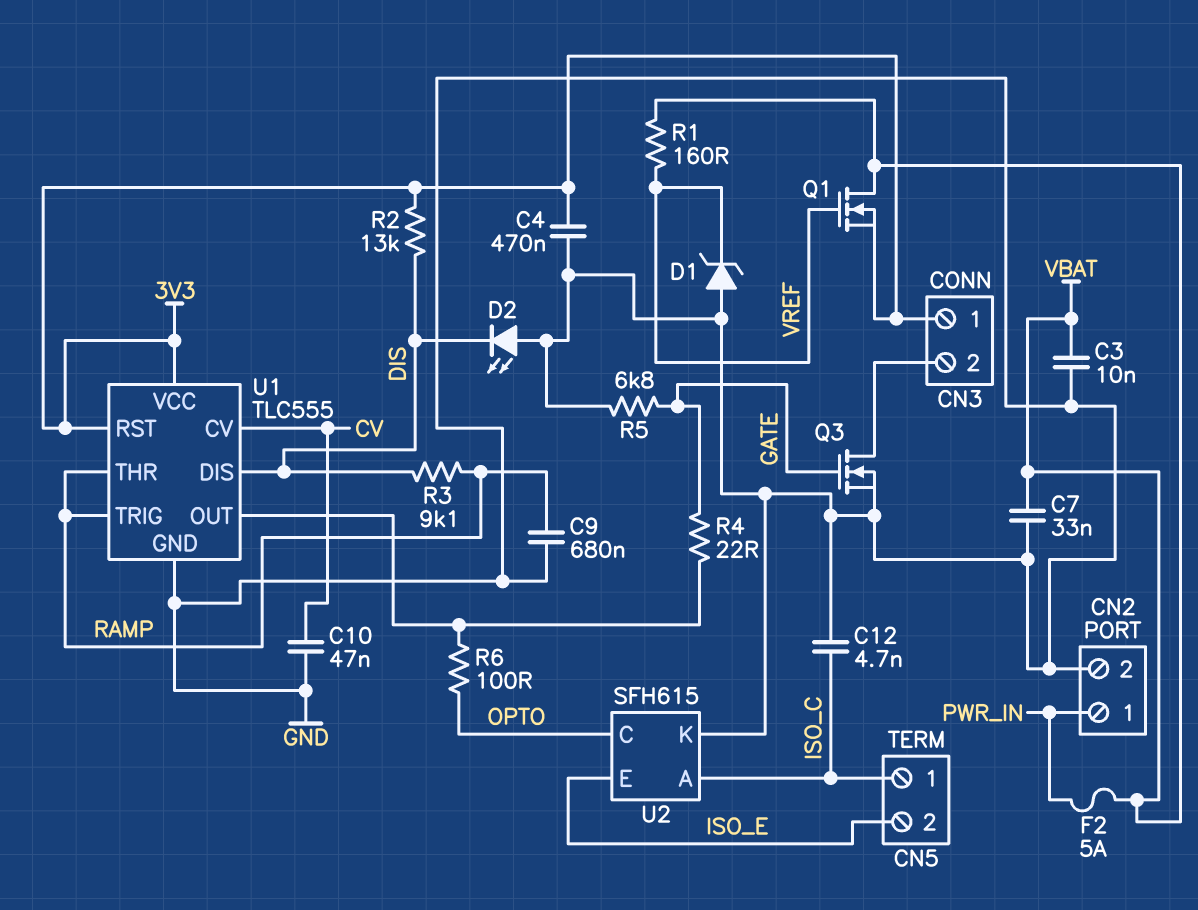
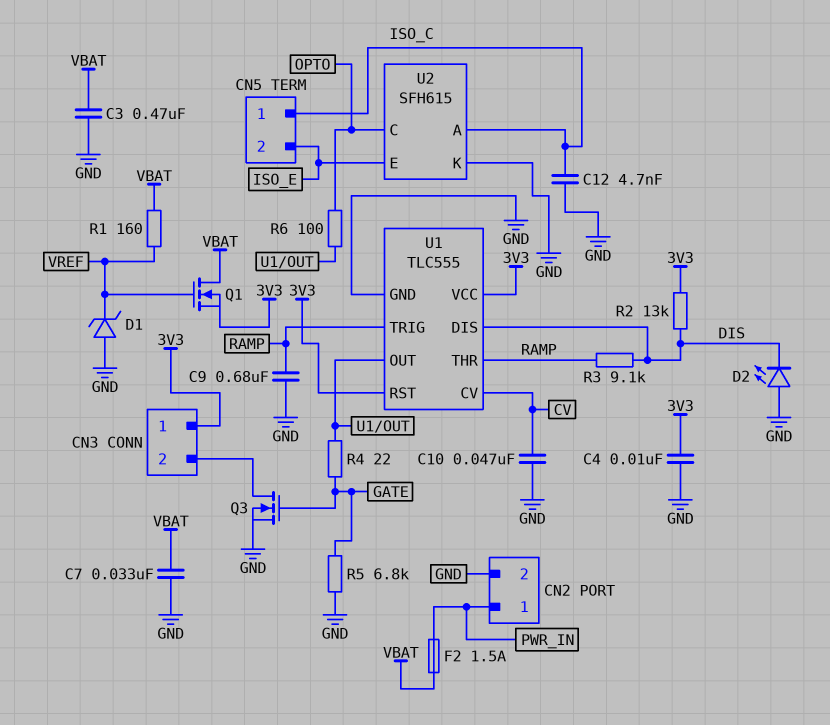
C3: 10nF (GND, VBAT) -> 470nF (GND, VBAT)
C4: 470nF (3V3, GND) -> 10nF (3V3, GND)
F2: 5A (PWR_IN, VBAT) -> 1.5A (PWR_IN, VBAT)

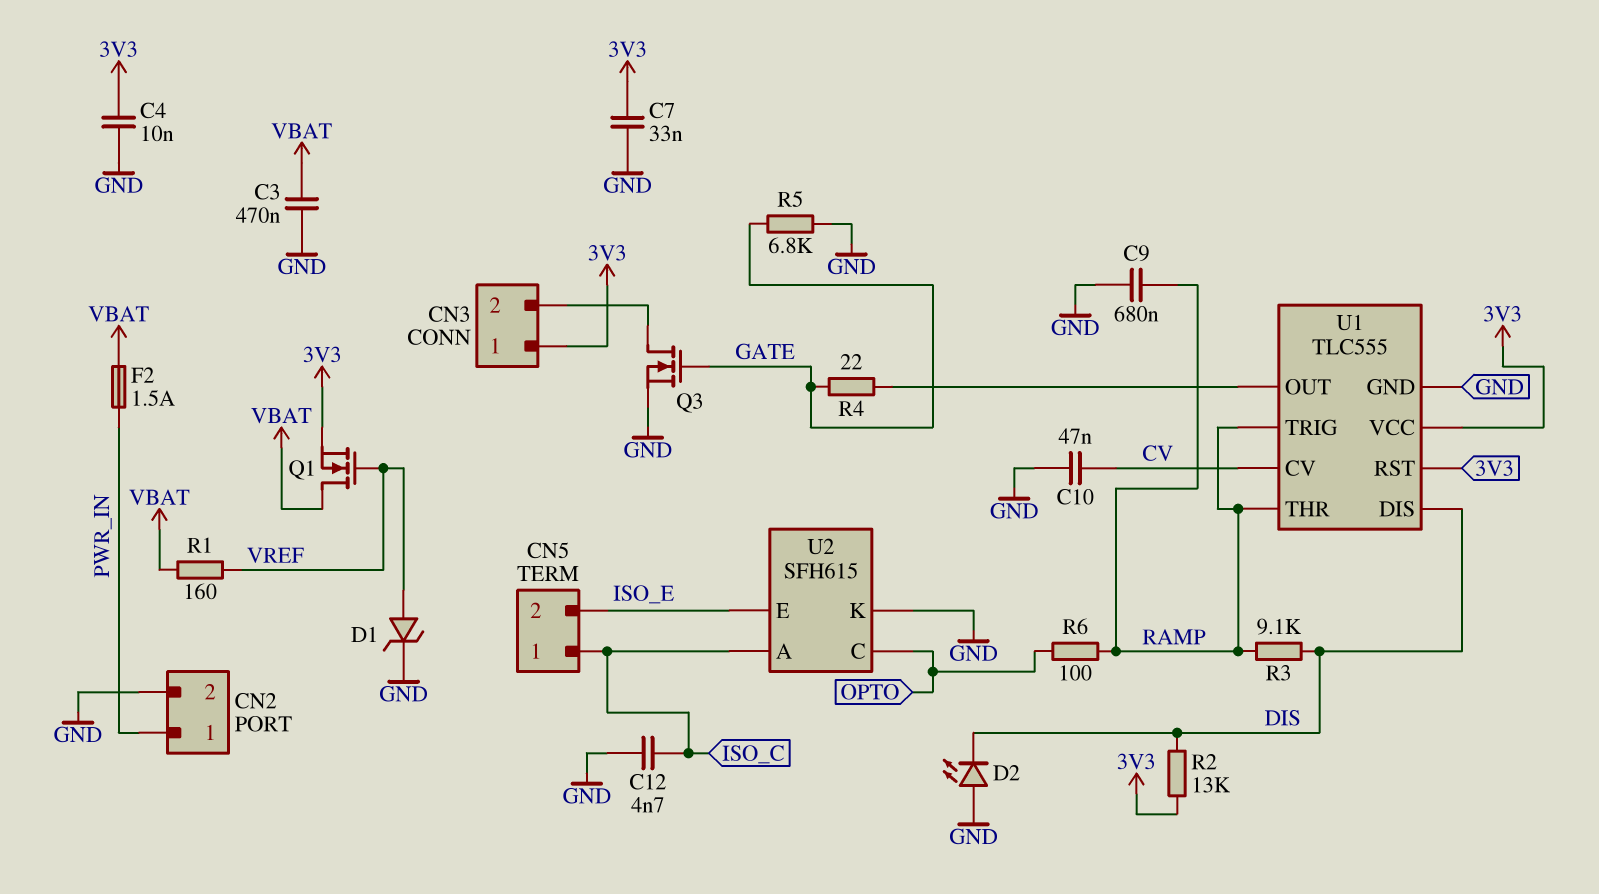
C7: 33nF (GND, VBAT) -> 33nF (3V3, GND)
D1: zener (A GND, K VREF) -> zener (A VREF, K GND)
R6: 100 (OPTO, U1/OUT) -> 100 (OPTO, RAMP)

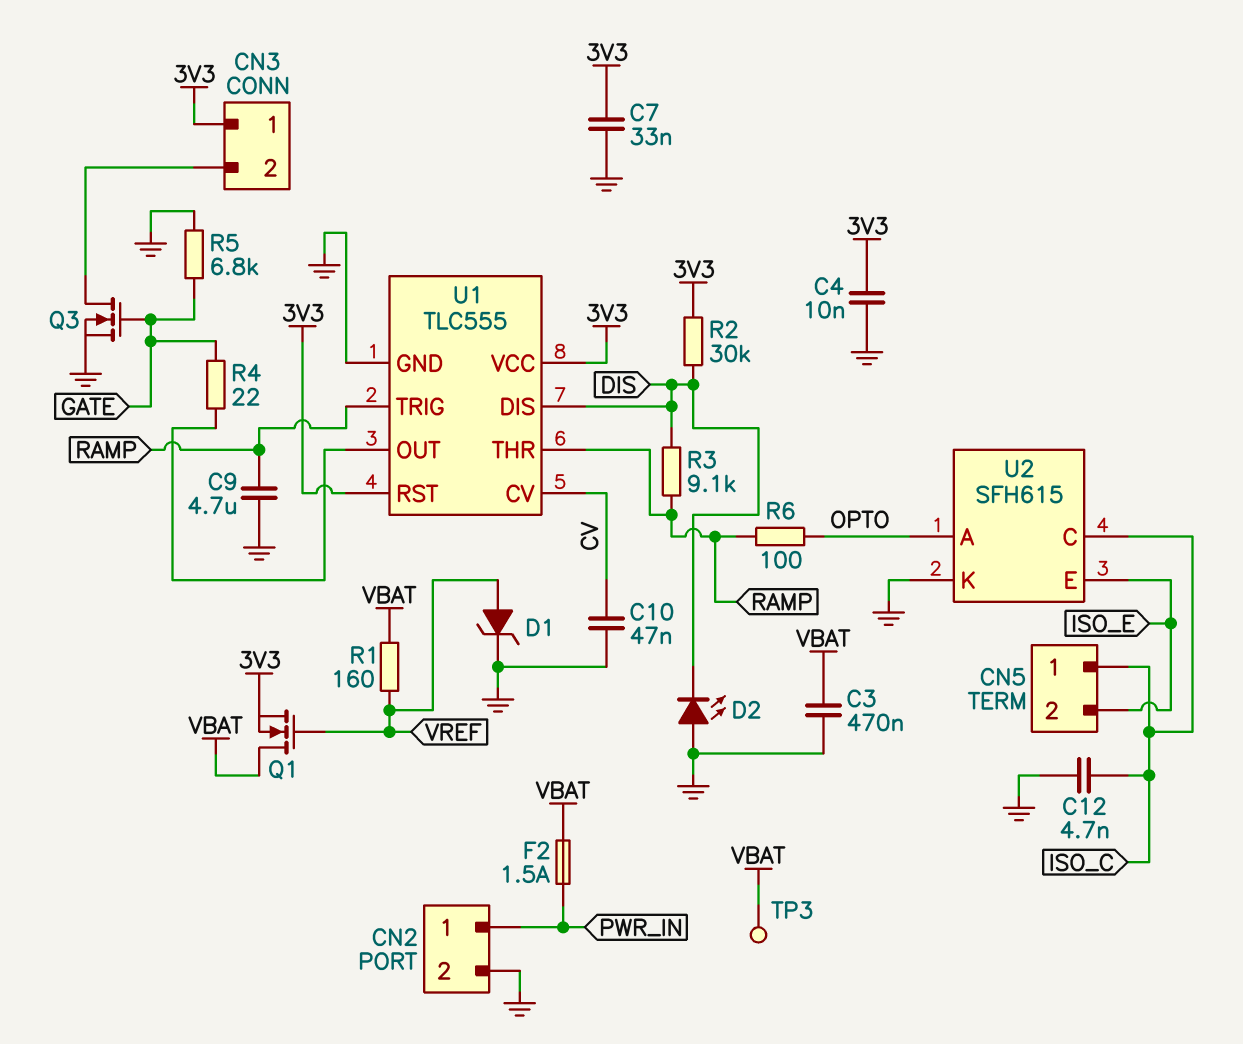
C9: 680nF (GND, RAMP) -> 4.7uF (GND, RAMP)
R2: 13k (3V3, DIS) -> 30k (3V3, DIS)
TP3: none -> test point (VBAT)
U2 pin A: ISO_C -> OPTO
U2 pin C: OPTO -> ISO_C

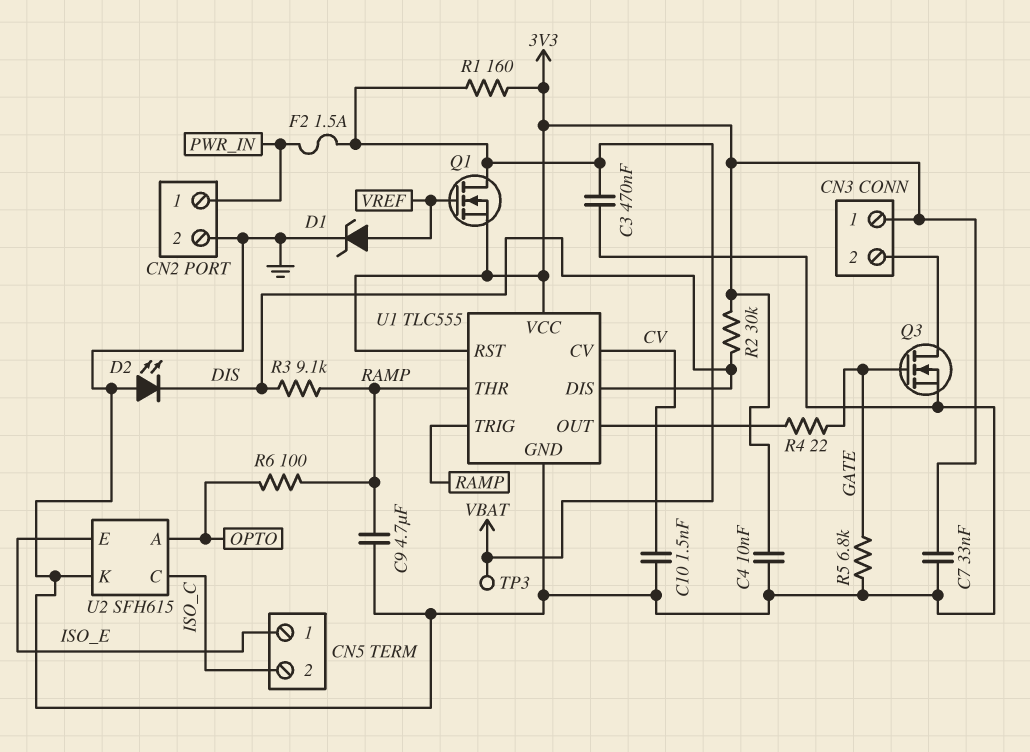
C10: 47nF (CV, GND) -> 1.5nF (CV, GND)
C12: 4.7nF (GND, ISO_C) -> none
CN5 pin 1: ISO_C -> ISO_E
CN5 pin 2: ISO_E -> ISO_C
R1: 160 (VBAT, VREF) -> 160 (3V3, VBAT)

